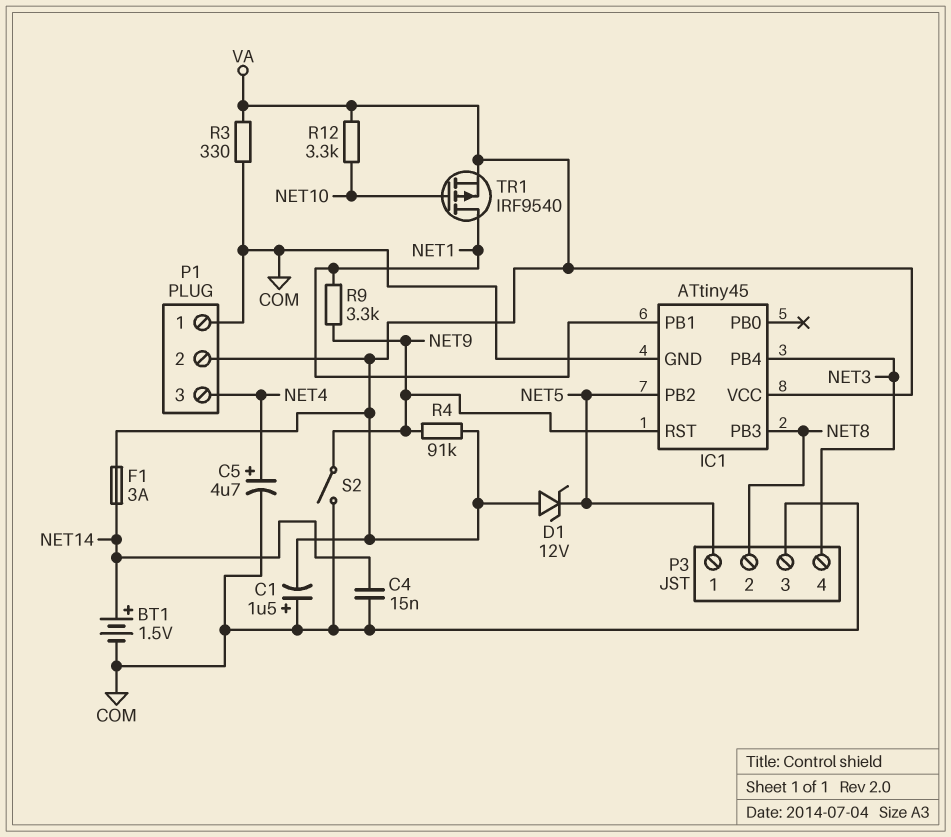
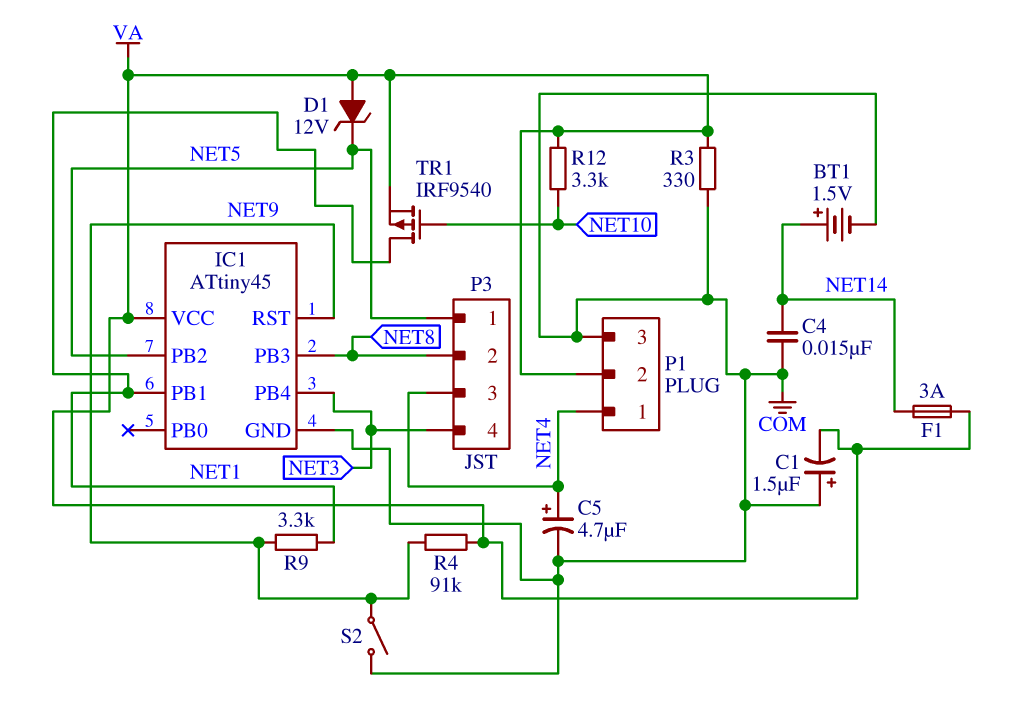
P1 pin 1: COM -> NET4
P1 pin 3: NET4 -> COM
P3 pin 3: COM -> NET4

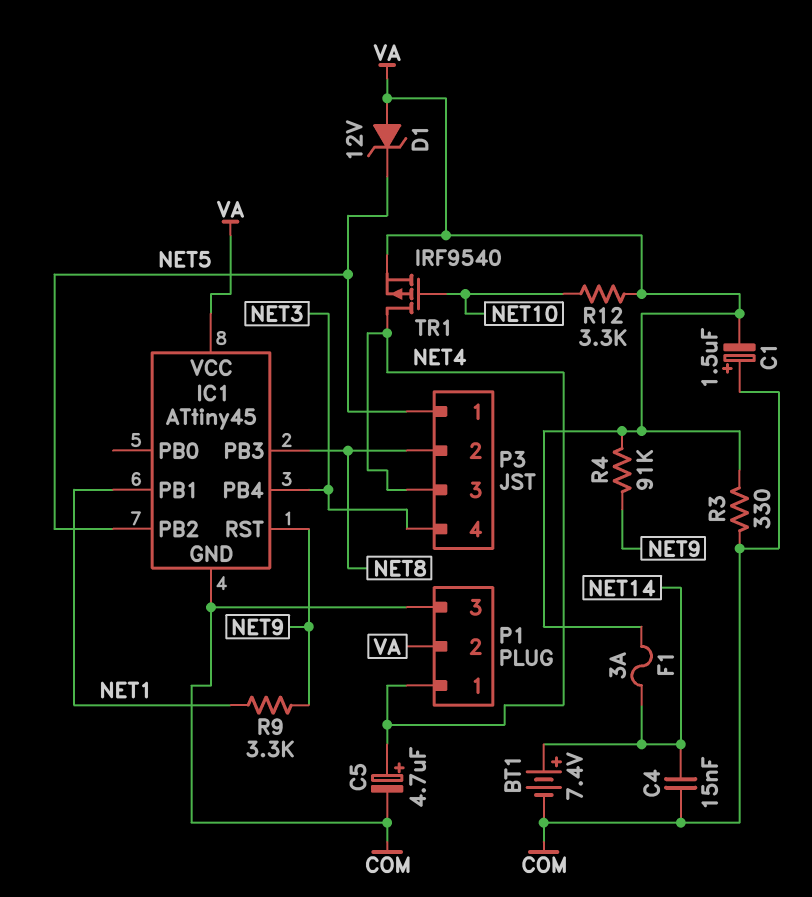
BT1: 1.5V (plus NET14, minus COM) -> 7.4V (plus NET14, minus COM)
S2: switch (COM, NET9) -> none
TR1: PMOS IRF9540 (G NET10, D NET1, S VA) -> PMOS IRF9540 (G NET10, D NET4, S VA)

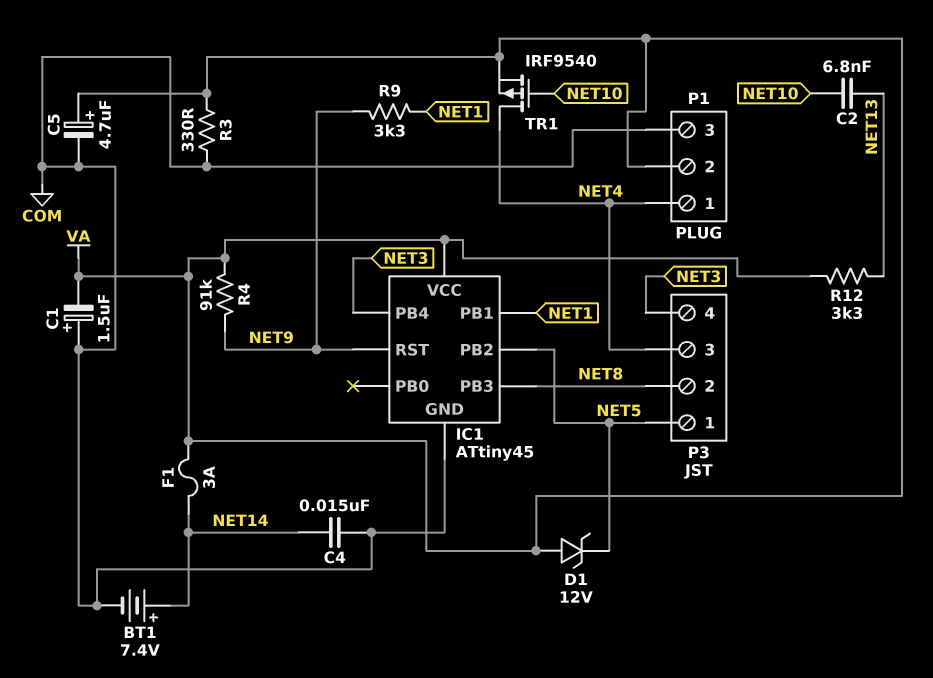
C2: none -> 6.8nF (NET10, NET13)
C5: 4.7uF (plus NET4, minus COM) -> 4.7uF (plus VA, minus COM)
R12: 3.3k (NET10, VA) -> 3.3k (NET13, VA)

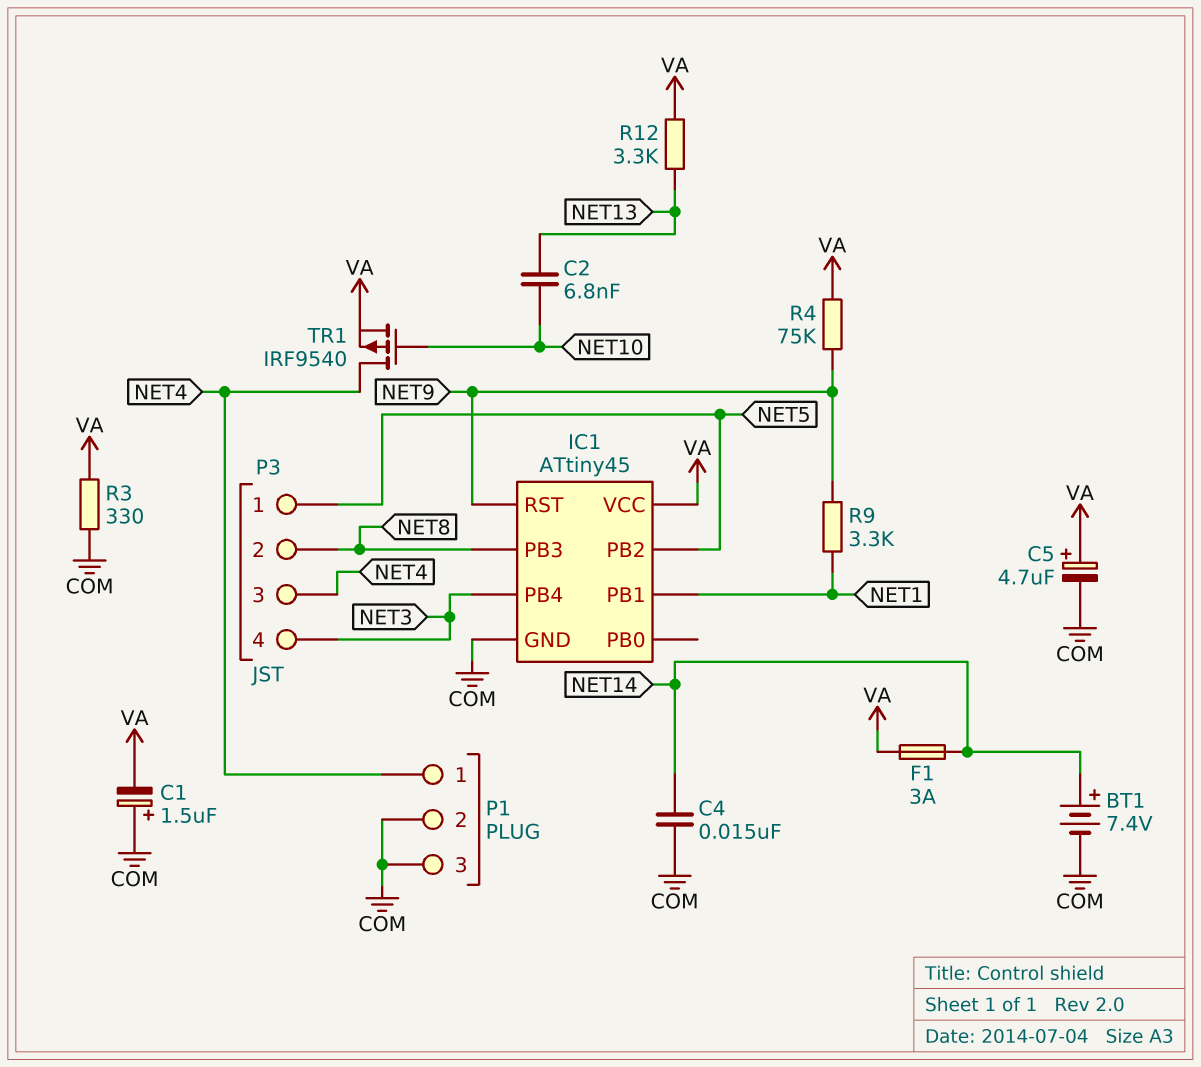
D1: zener 12V (A VA, K NET5) -> none
P1 pin 2: VA -> COM
R4: 91k (NET9, VA) -> 75k (NET9, VA)

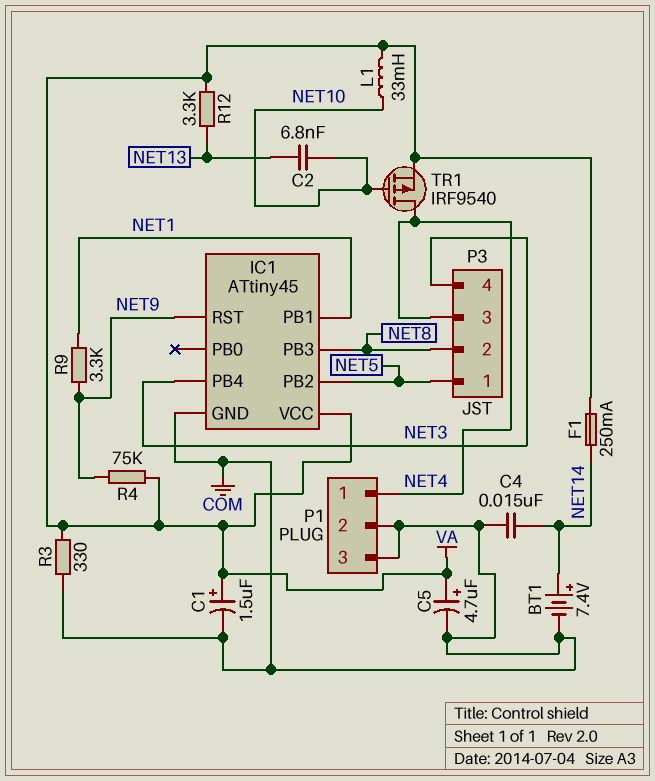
C1: 1.5uF (plus COM, minus VA) -> 1.5uF (plus VA, minus COM)
F1: 3A (NET14, VA) -> 250mA (NET14, VA)
L1: none -> 33mH (NET10, VA)

